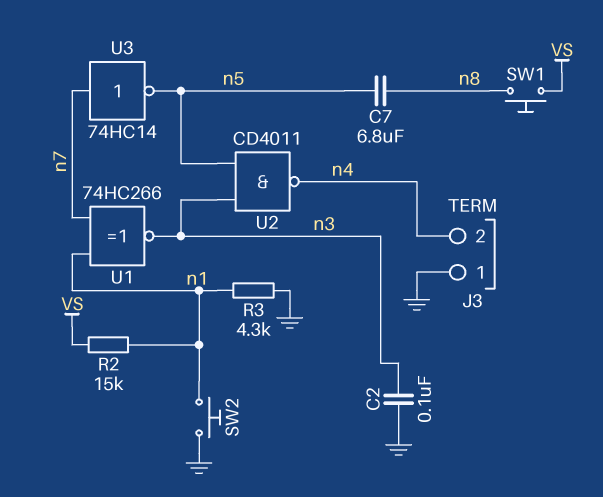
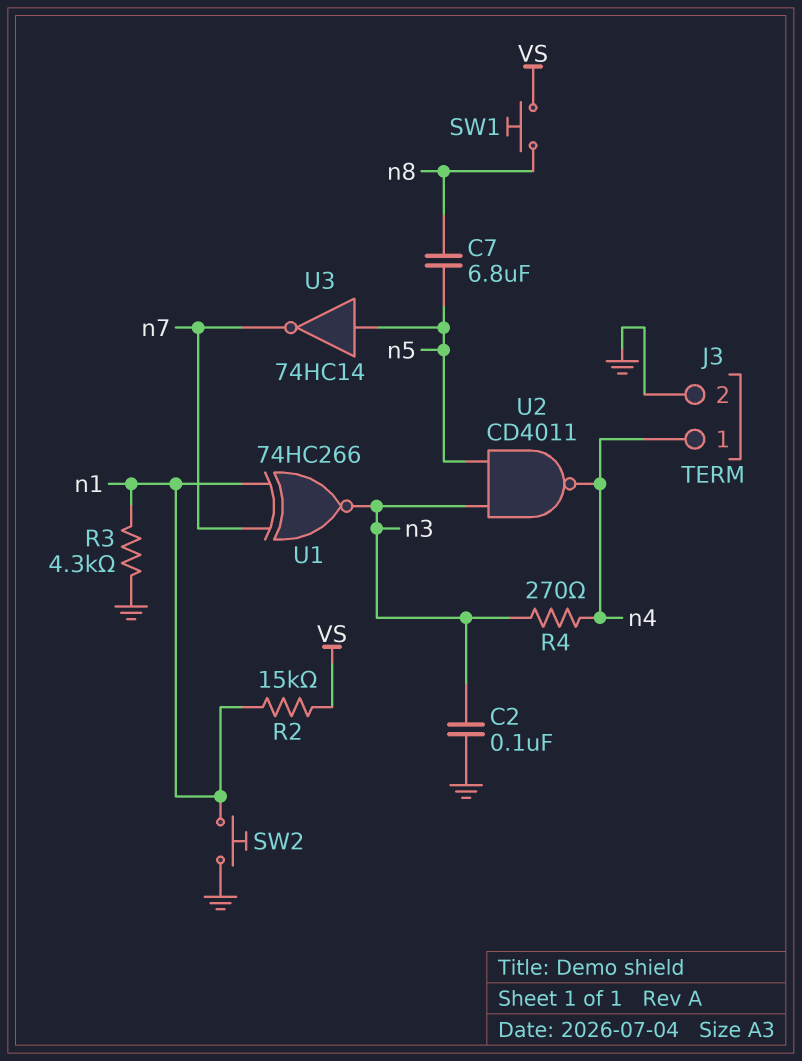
J3 pin 1: GND -> n4
J3 pin 2: n4 -> GND
R4: none -> 270 (n3, n4)
U3: NOT 74HC14 (in n7, out n5) -> NOT 74HC14 (in n5, out n7)

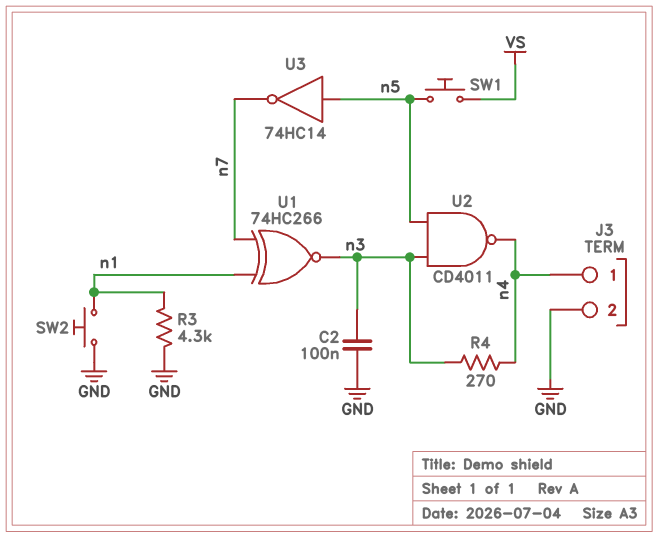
C7: 6.8uF (n5, n8) -> none
R2: 15k (VS, n1) -> none
SW1: button (VS, n8) -> button (VS, n5)

